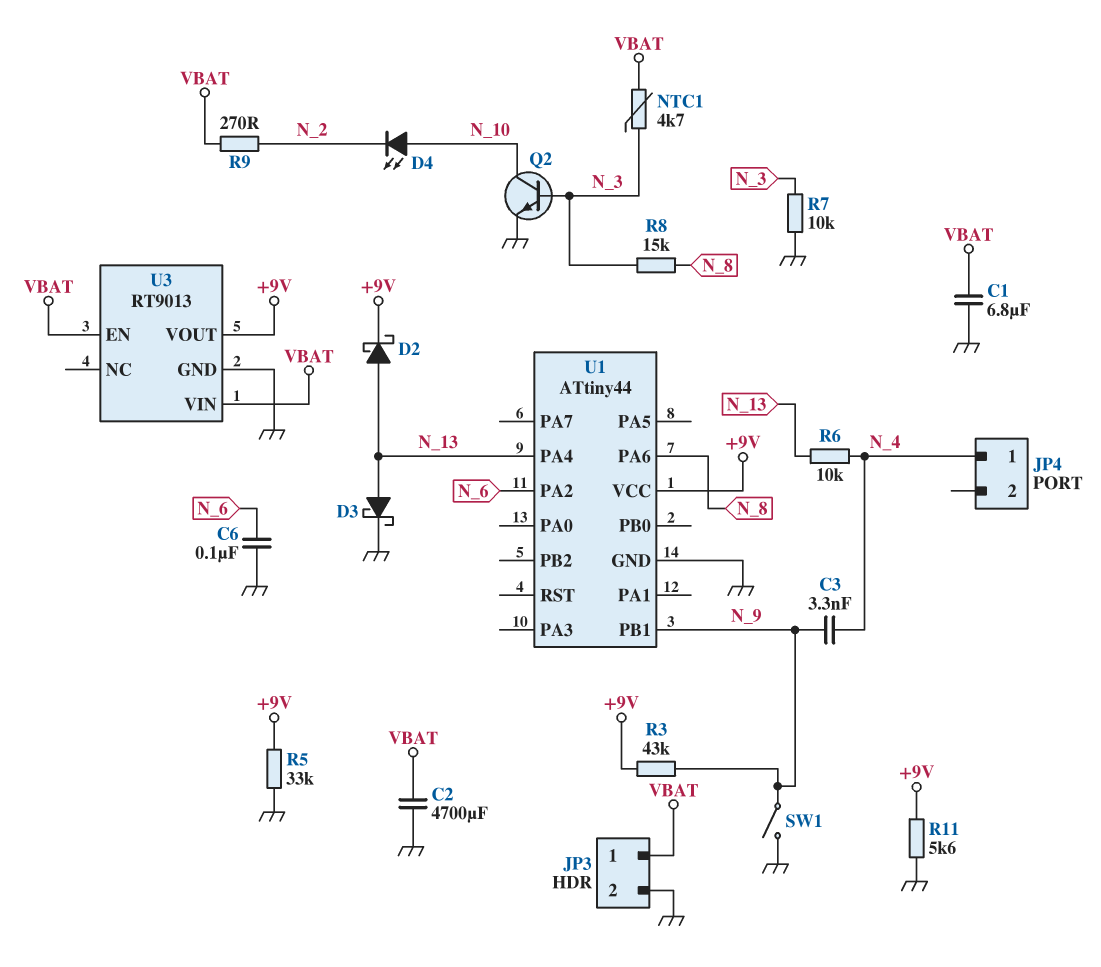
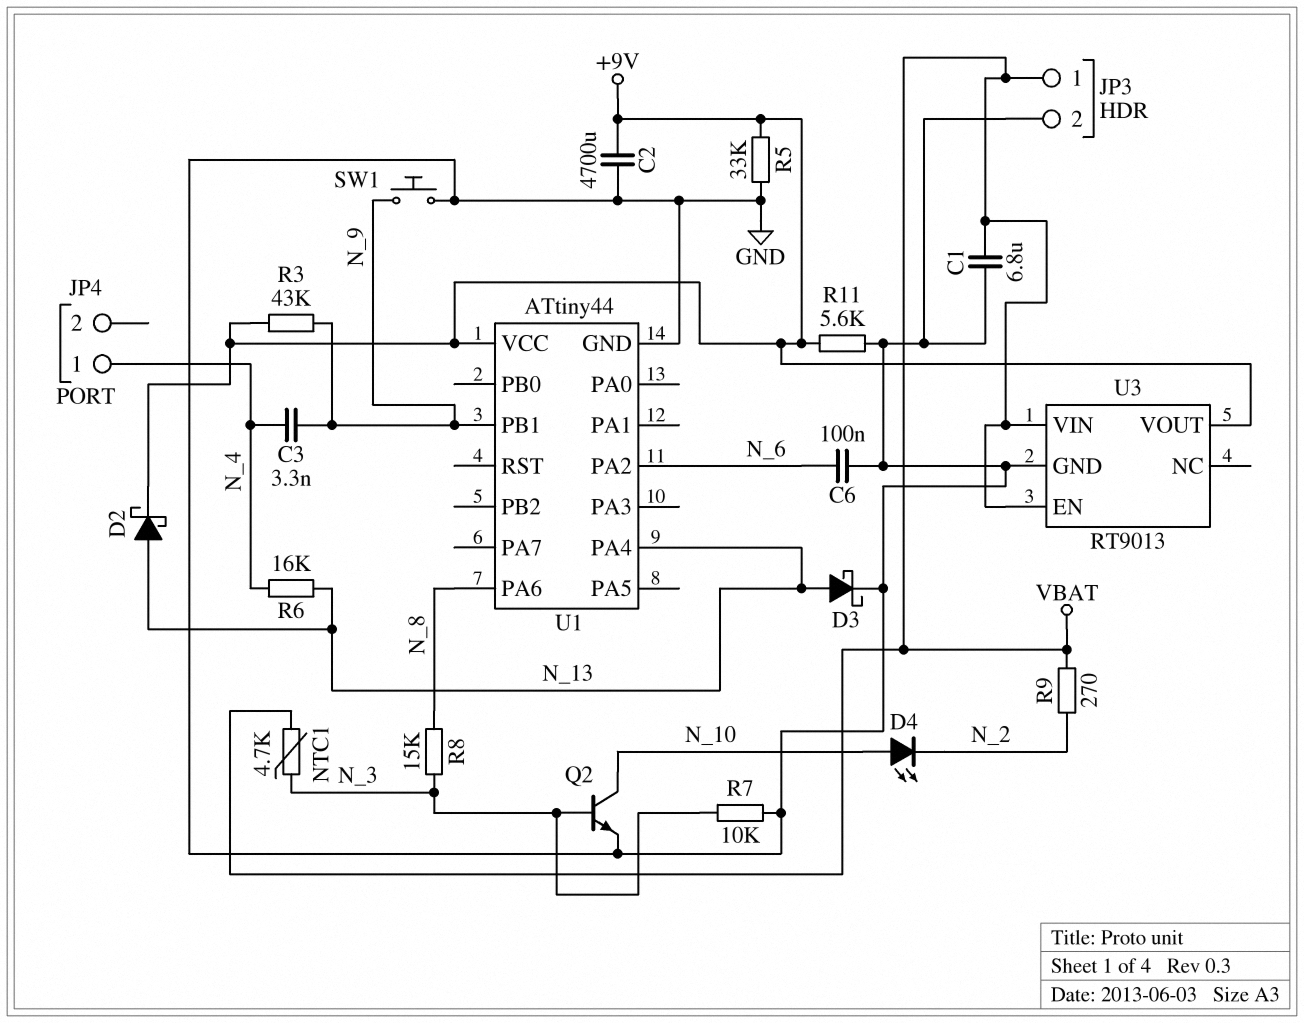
C2: 4700uF (GND, VBAT) -> 4700uF (+9V, GND)
R6: 10k (N_4, N_13) -> 16k (N_4, N_13)
SW1: switch (GND, N_9) -> button (GND, N_9)

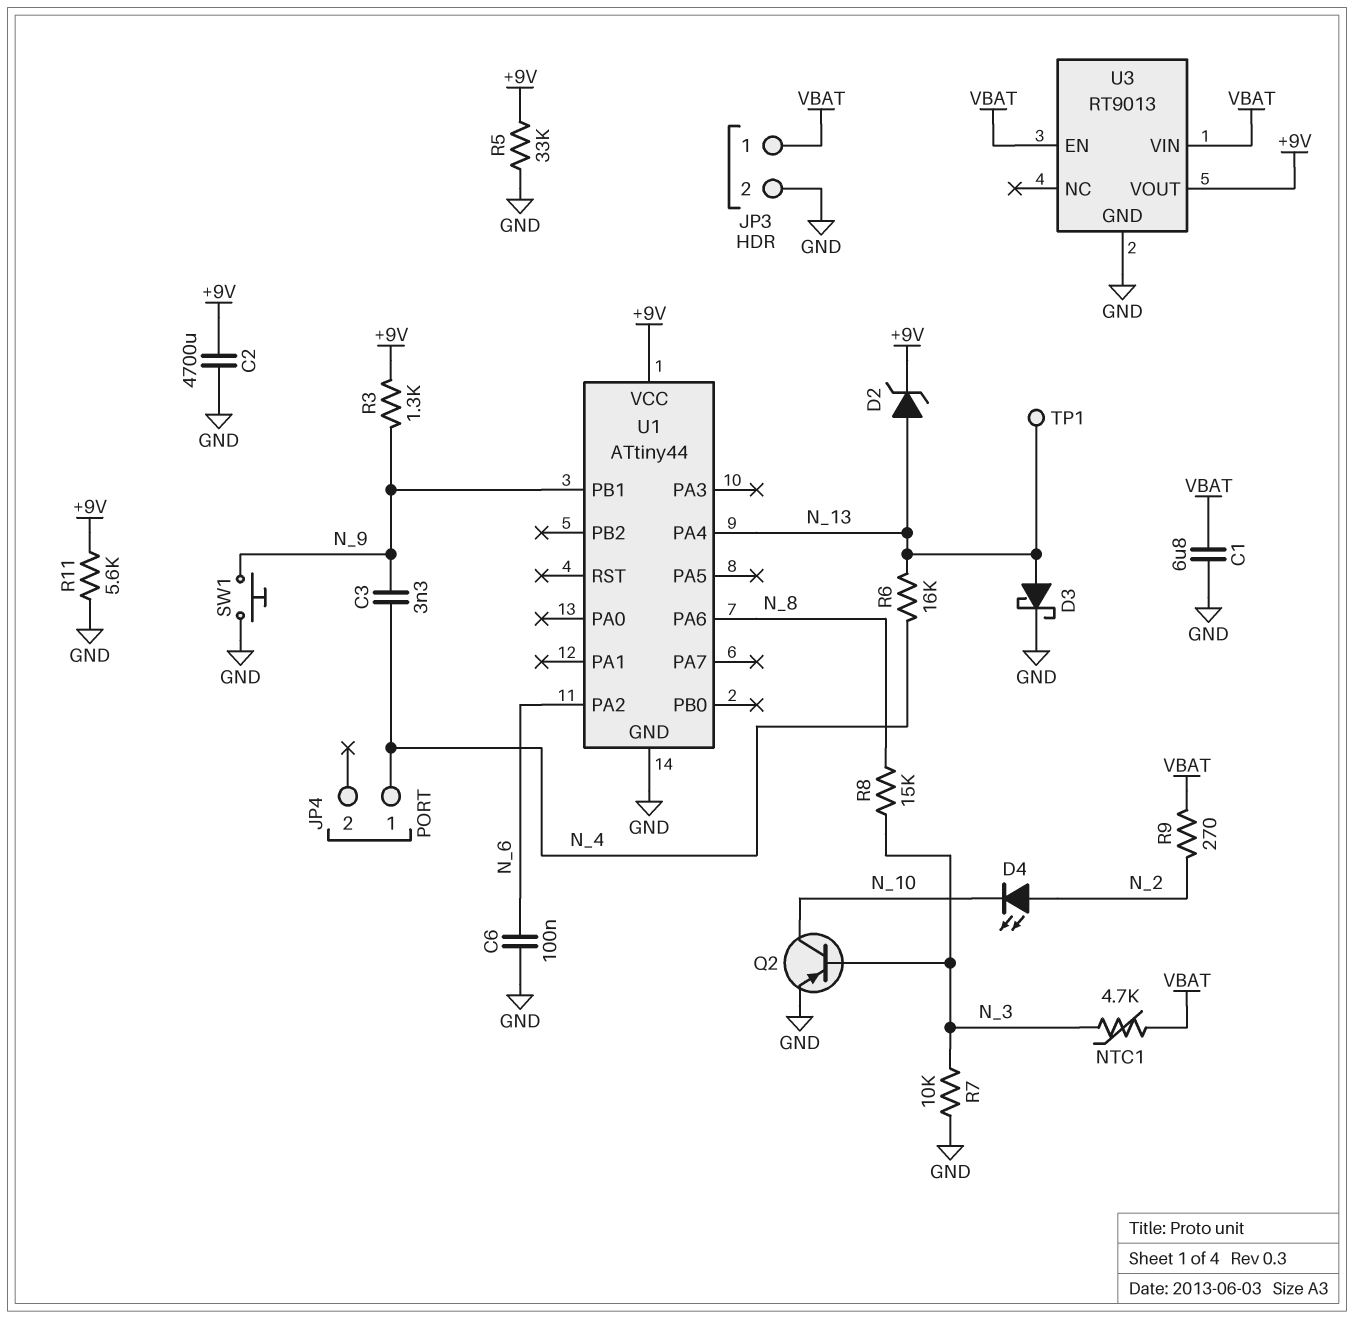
D2: schottky (A N_13, K +9V) -> zener (A N_13, K +9V)
D4: LED (A N_10, K N_2) -> LED (A N_2, K N_10)
Q2: NPN (B N_3, C N_10, E GND) -> PNP (B N_3, C N_10, E GND)
R3: 43k (+9V, N_9) -> 1.3k (+9V, N_9)
TP1: none -> test point (N_13)

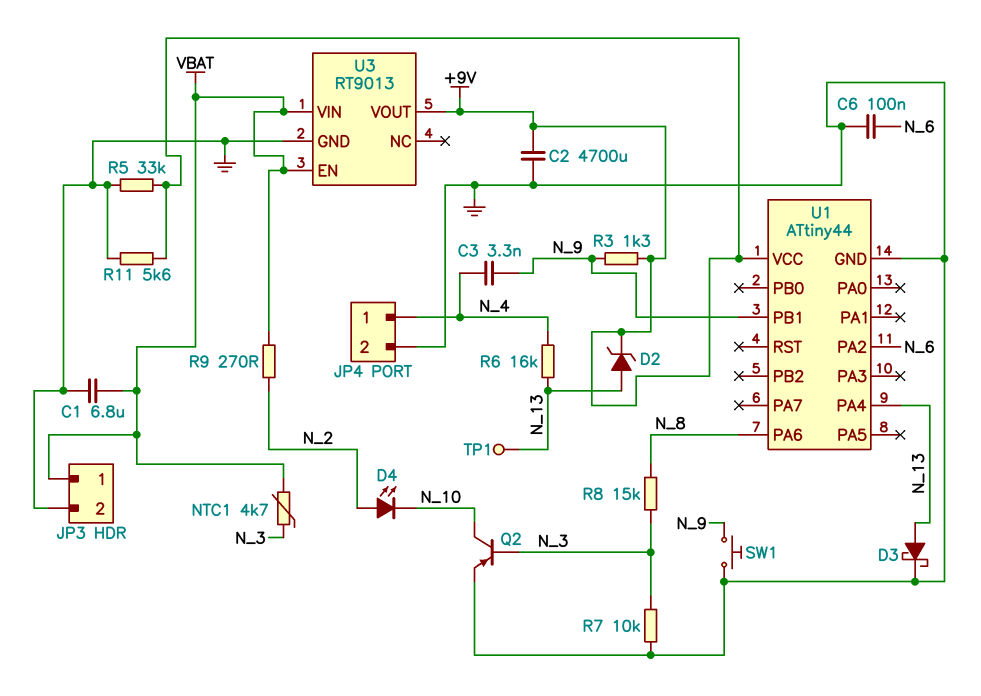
JP4 pin 2: none -> GND

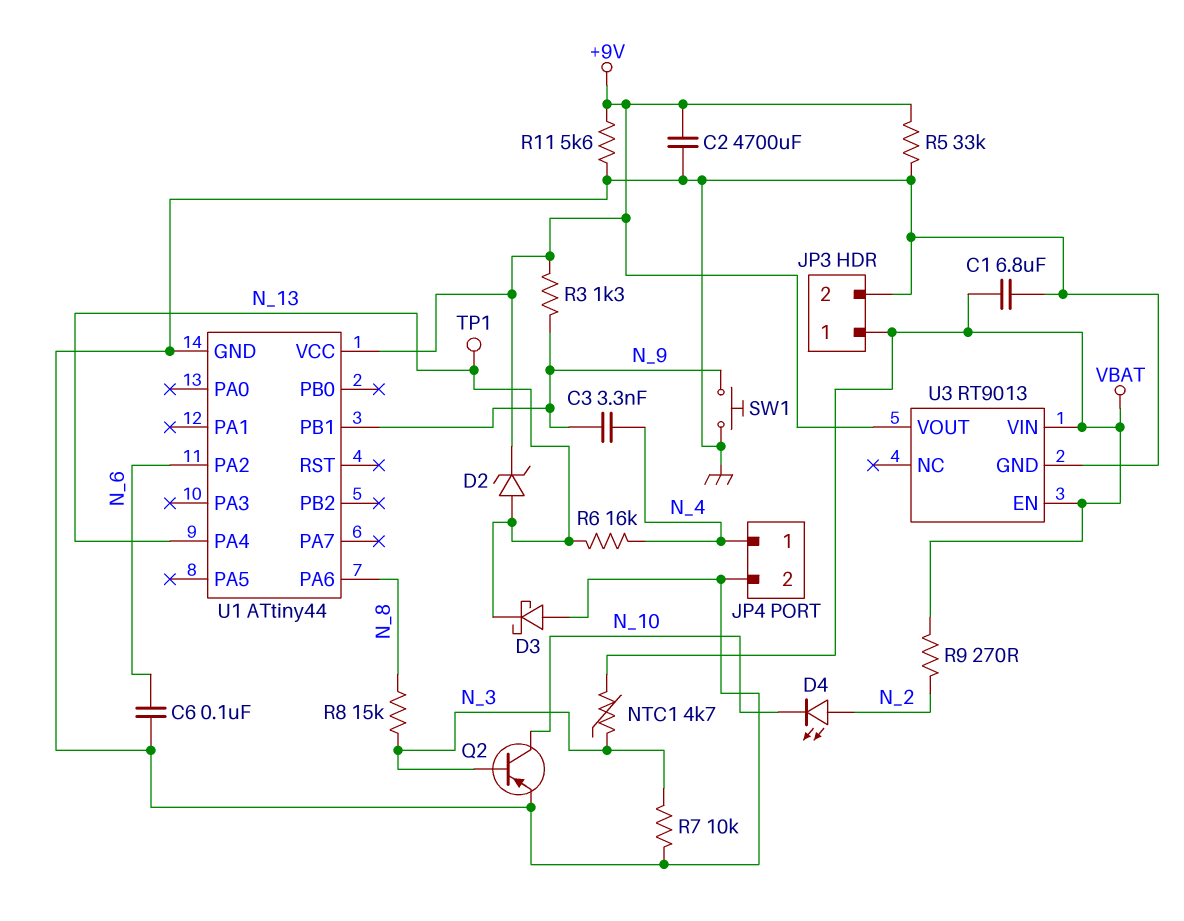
D3: schottky (A N_13, K GND) -> schottky (A GND, K N_13)

